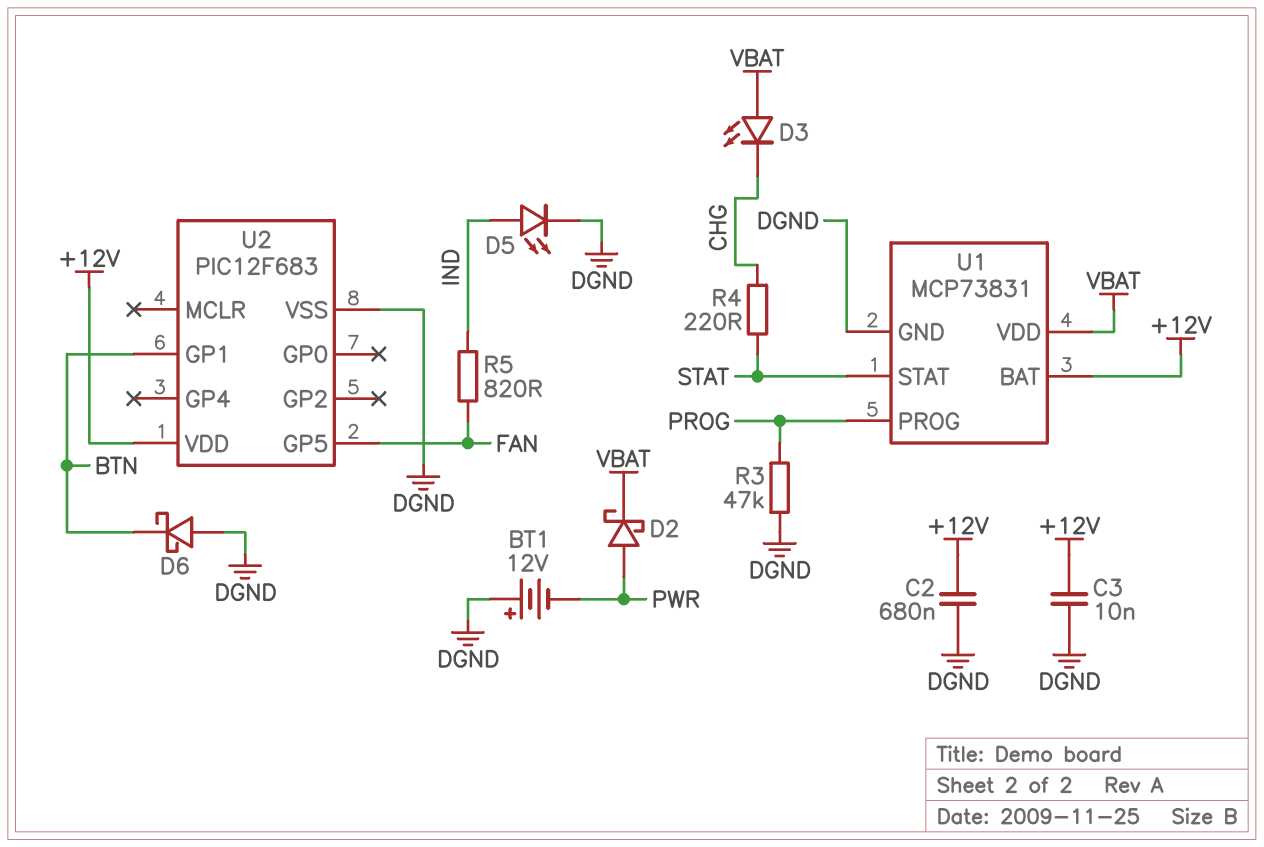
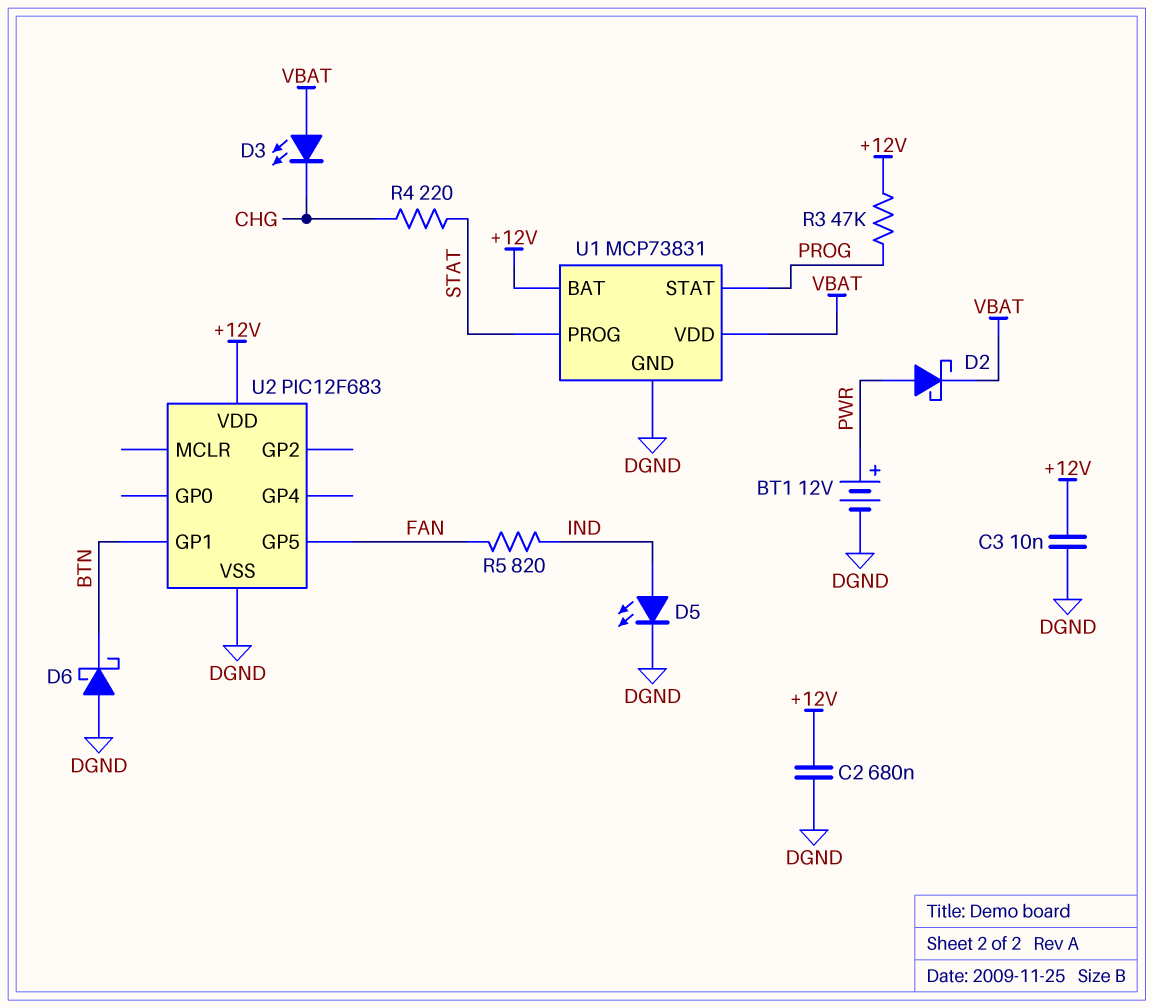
BT1: 12V (plus DGND, minus PWR) -> 12V (plus PWR, minus DGND)
R3: 47k (DGND, PROG) -> 47k (+12V, PROG)
U1 pin PROG: PROG -> STAT
U1 pin STAT: STAT -> PROG

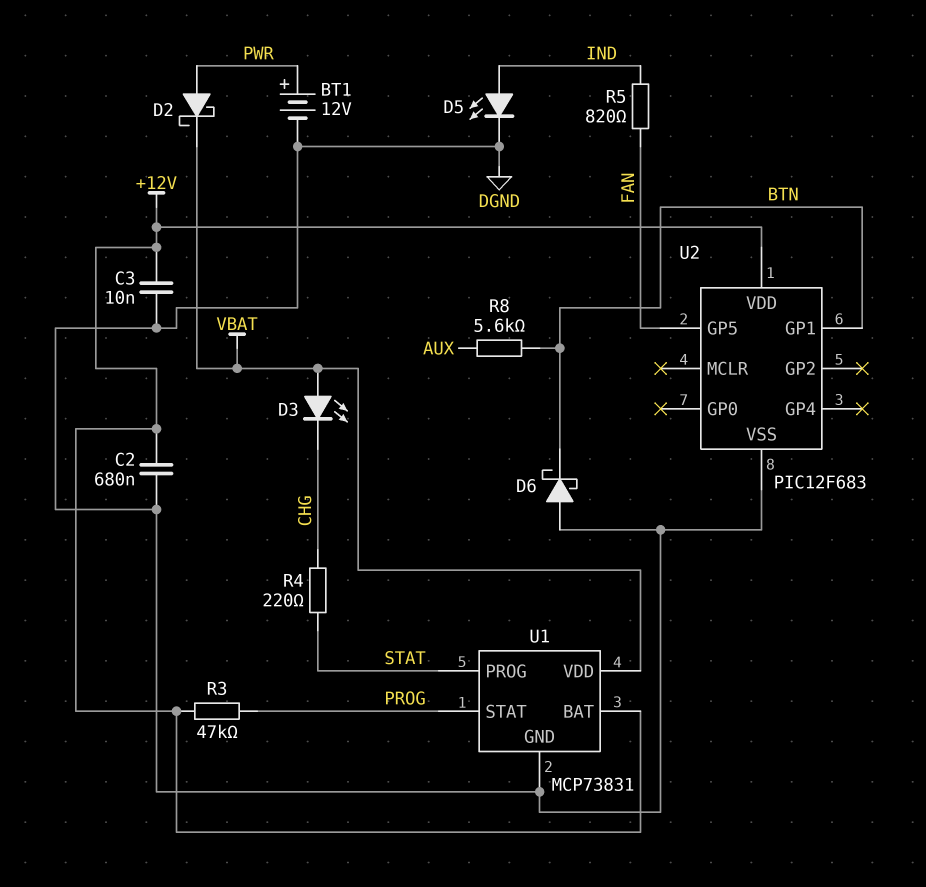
R8: none -> 5.6k (AUX, BTN)

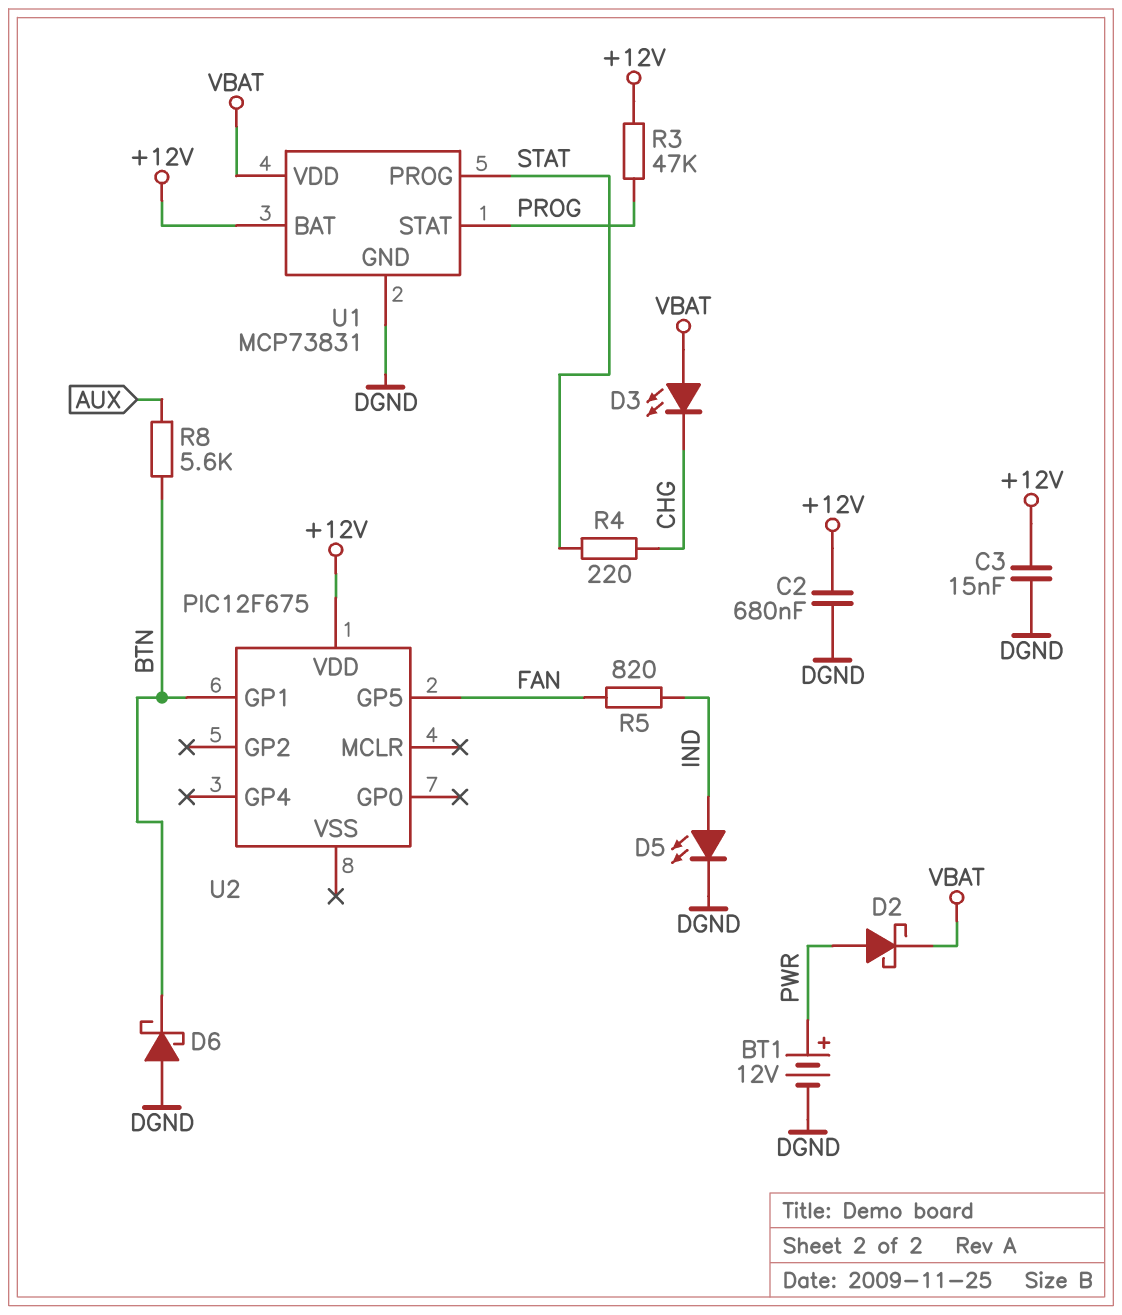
C3: 10nF (+12V, DGND) -> 15nF (+12V, DGND)
U2: PIC12F683 -> PIC12F675
U2 pin VSS: DGND -> none

